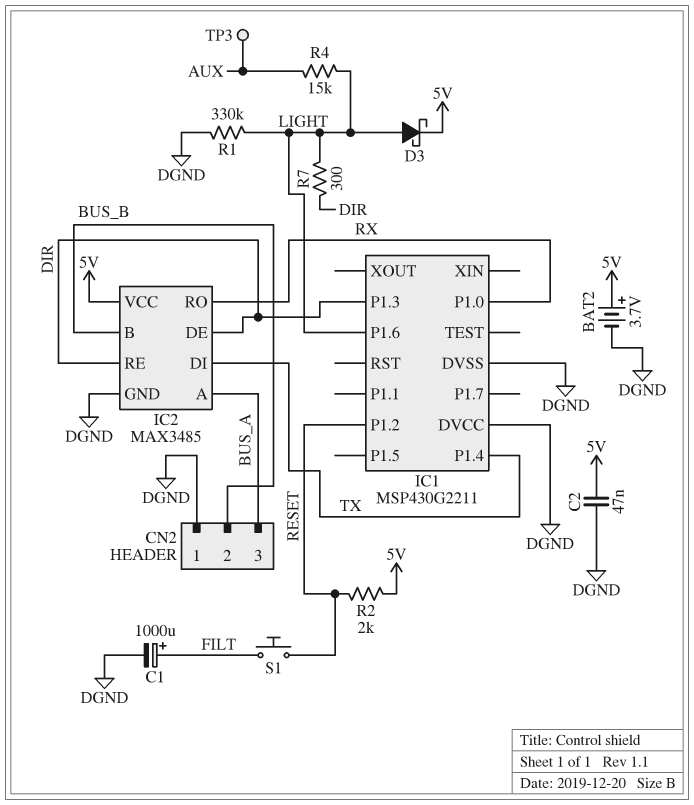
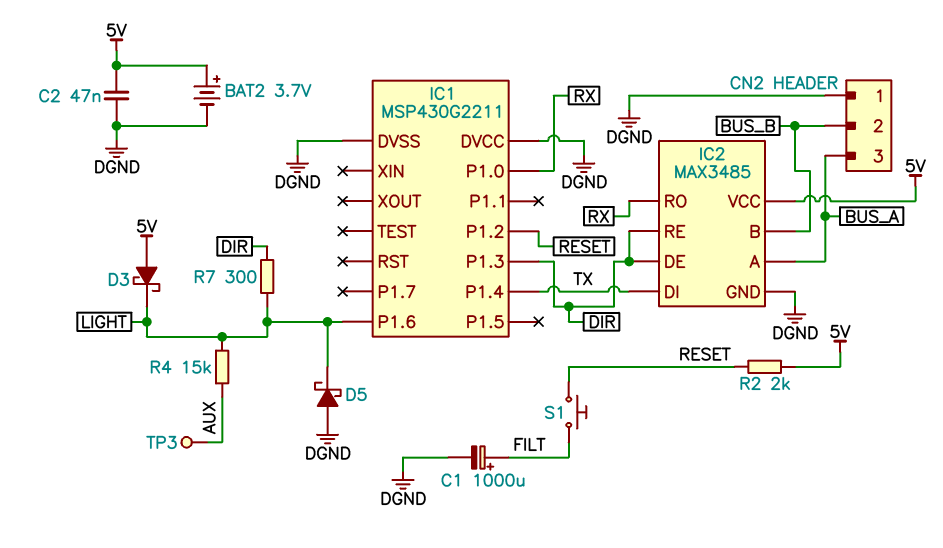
D3: schottky (A LIGHT, K 5V) -> schottky (A 5V, K LIGHT)
D5: none -> schottky (A DGND, K LIGHT)
R1: 330k (DGND, LIGHT) -> none

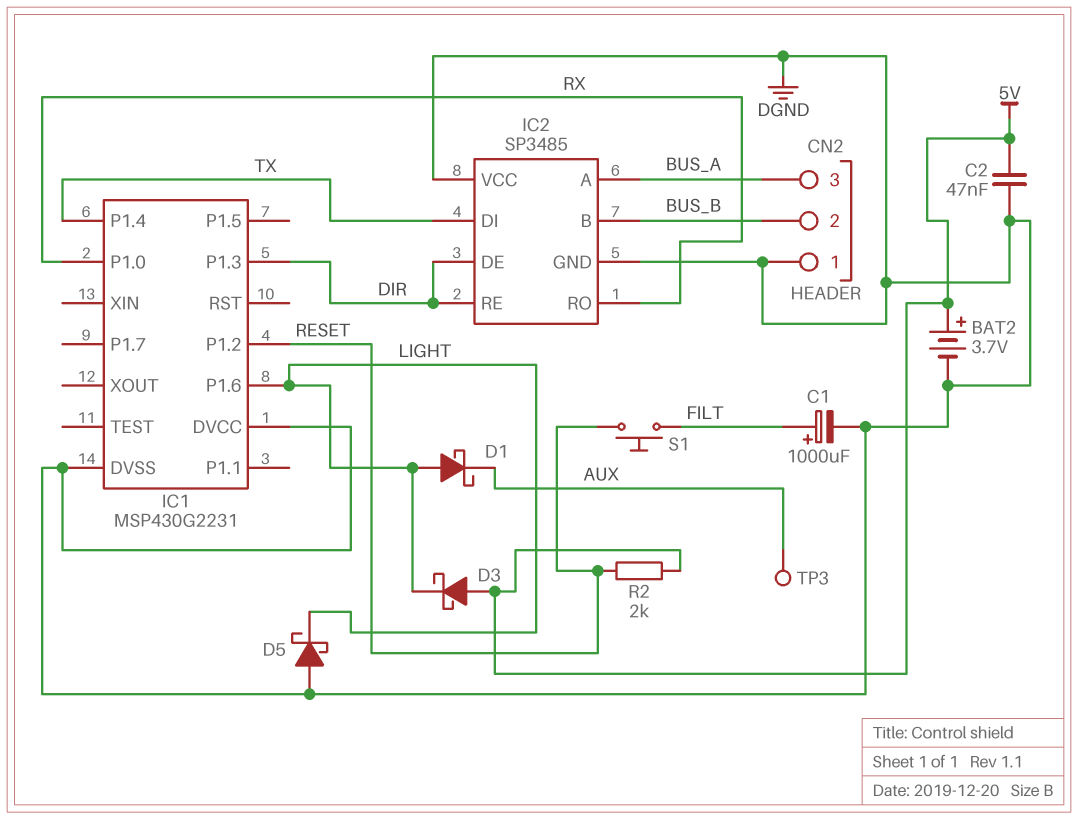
D1: none -> schottky (A LIGHT, K AUX)
IC1: MSP430G2211 -> MSP430G2231
IC2: MAX3485 -> SP3485
IC2 pin VCC: 5V -> DGND
R4: 15k (AUX, LIGHT) -> none
R7: 300 (DIR, LIGHT) -> none

